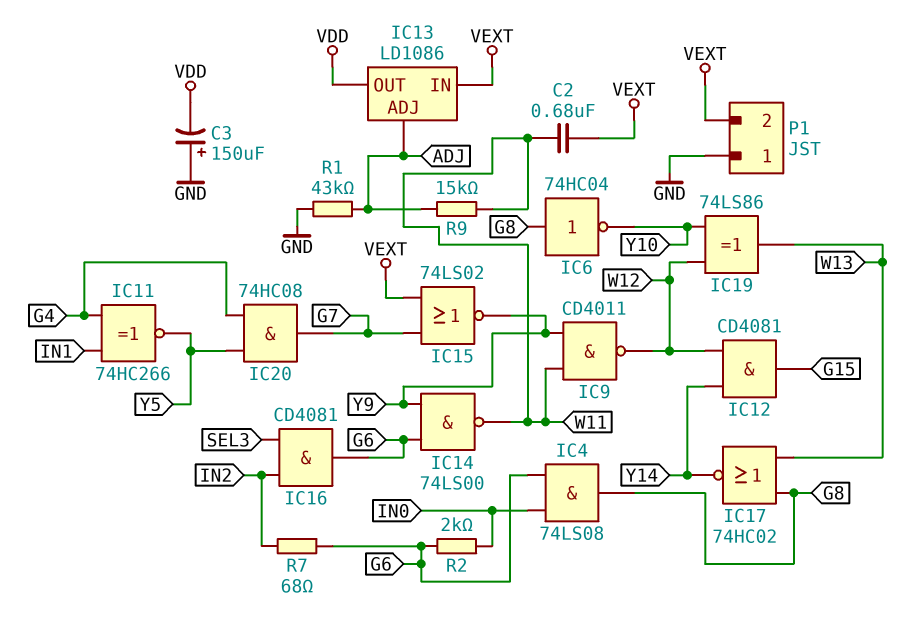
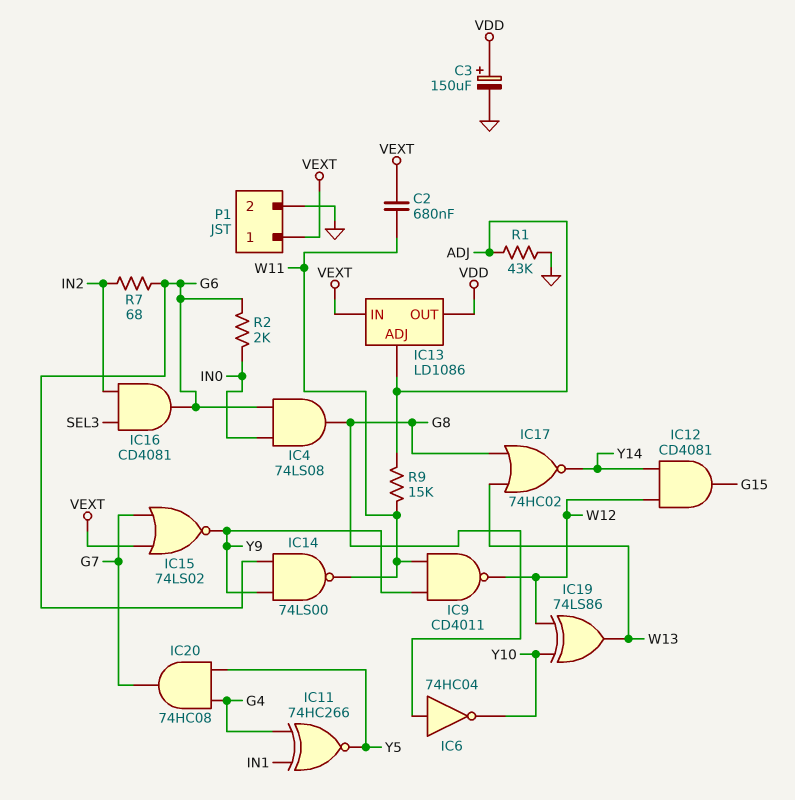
C3: 150uF (plus GND, minus VDD) -> 150uF (plus VDD, minus GND)
P1 pin 1: GND -> VEXT
P1 pin 2: VEXT -> GND

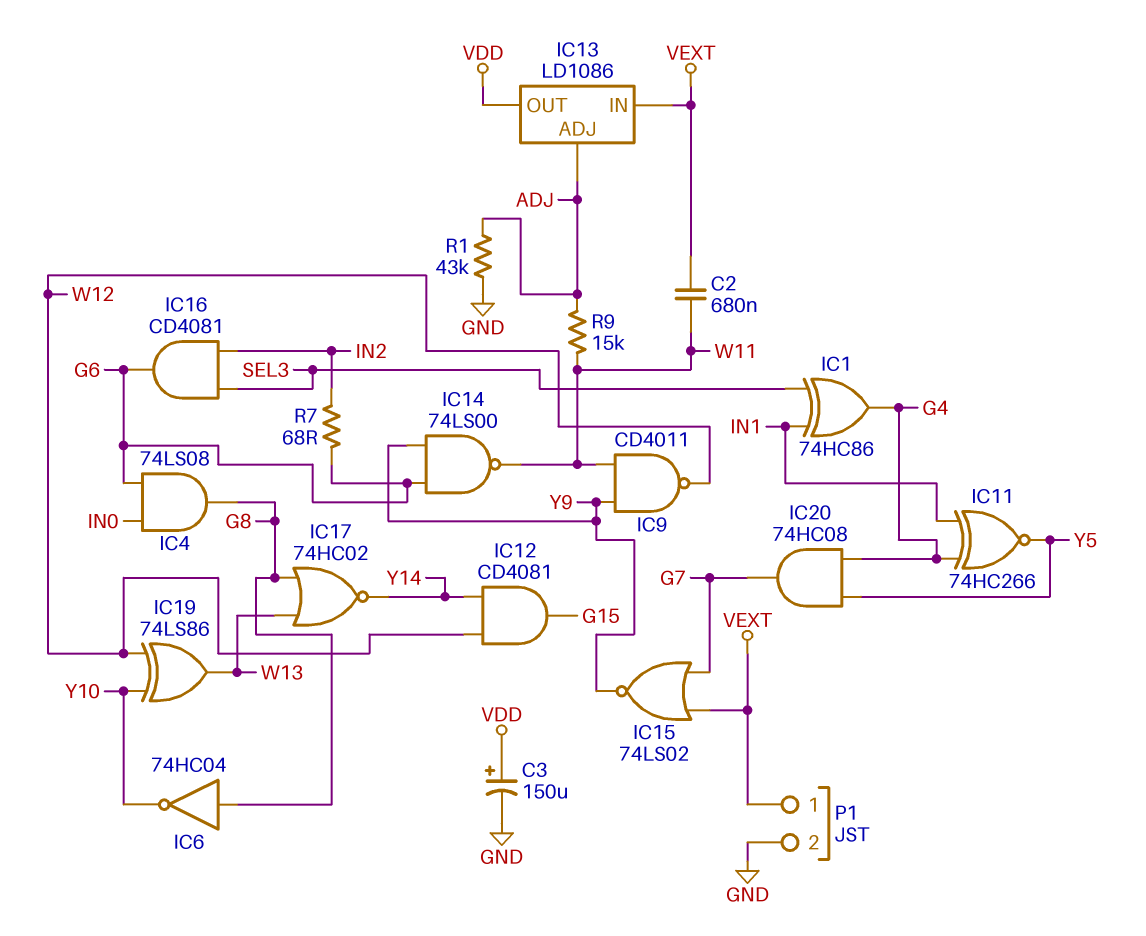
IC1: none -> XOR 74HC86 (in IN1, in SEL3, out G4)
R2: 2k (G6, IN0) -> none

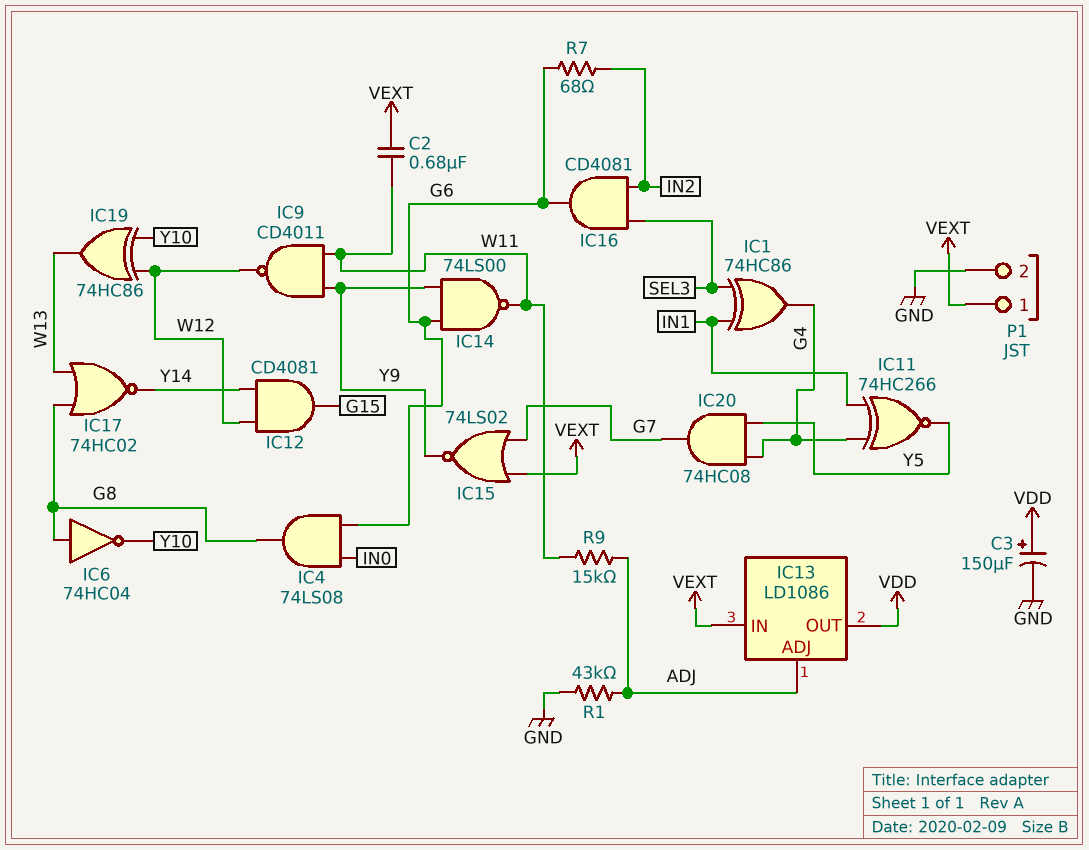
IC19: XOR 74LS86 (in W12, in Y10, out W13) -> XOR 74HC86 (in W12, in Y10, out W13)

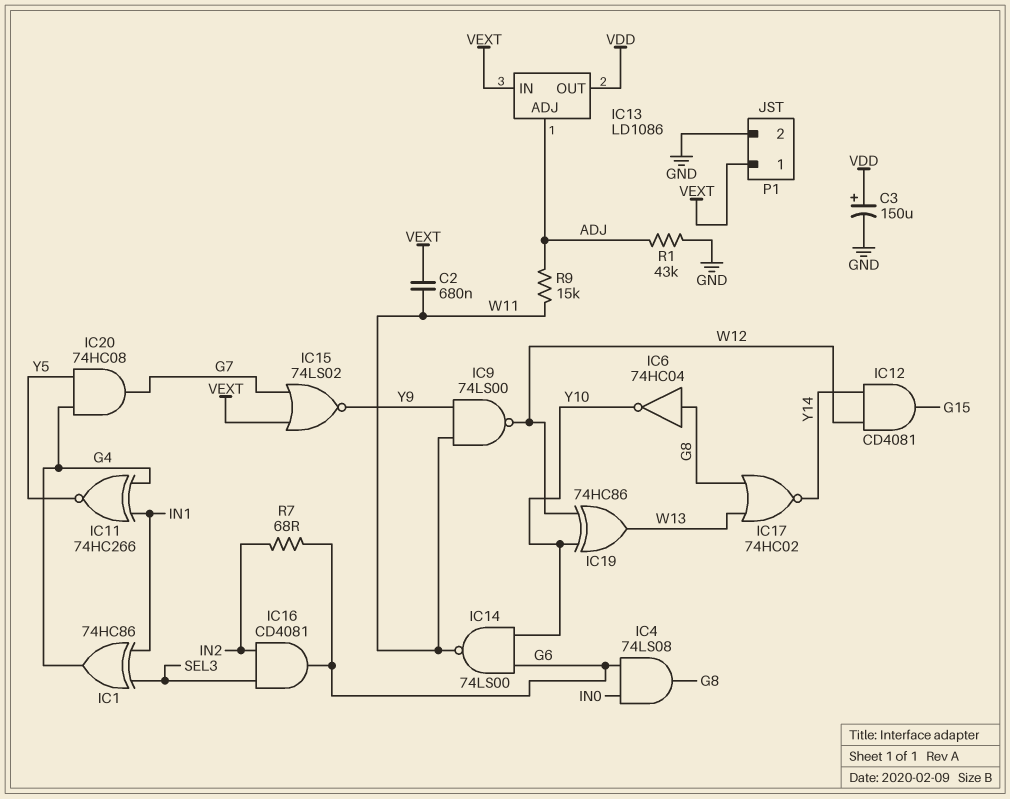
IC9: NAND CD4011 (in W11, in Y9, out W12) -> NAND 74LS00 (in W11, in Y9, out W12)
IC14: NAND 74LS00 (in G6, in Y9, out W11) -> NAND 74LS00 (in G6, in Y10, out W11)

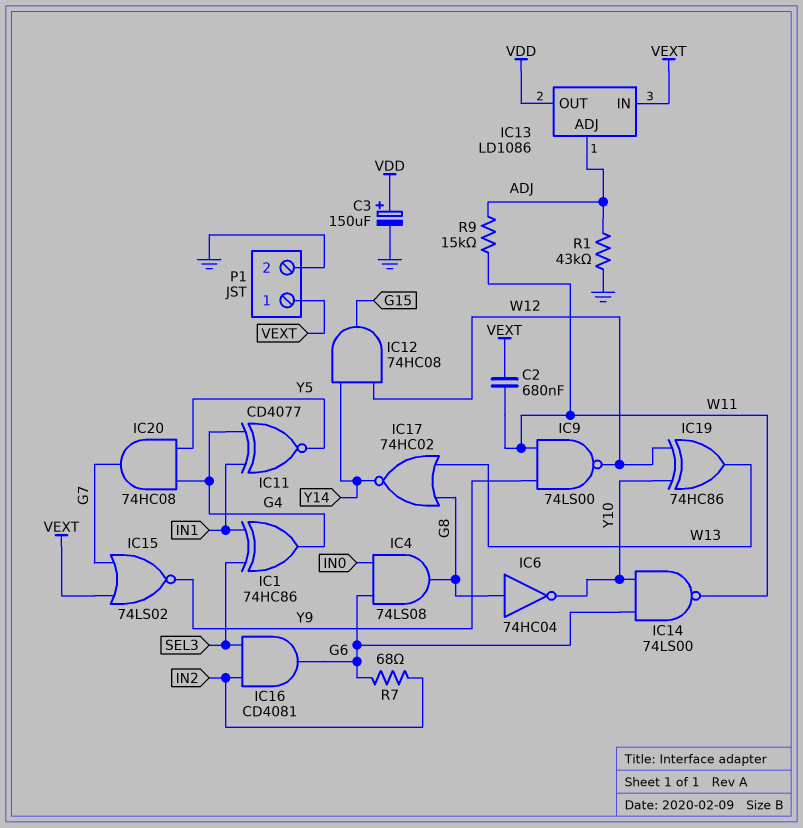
IC11: XNOR 74HC266 (in G4, in IN1, out Y5) -> XNOR CD4077 (in G4, in IN1, out Y5)
IC12: AND CD4081 (in W12, in Y14, out G15) -> AND 74HC08 (in W12, in Y14, out G15)

